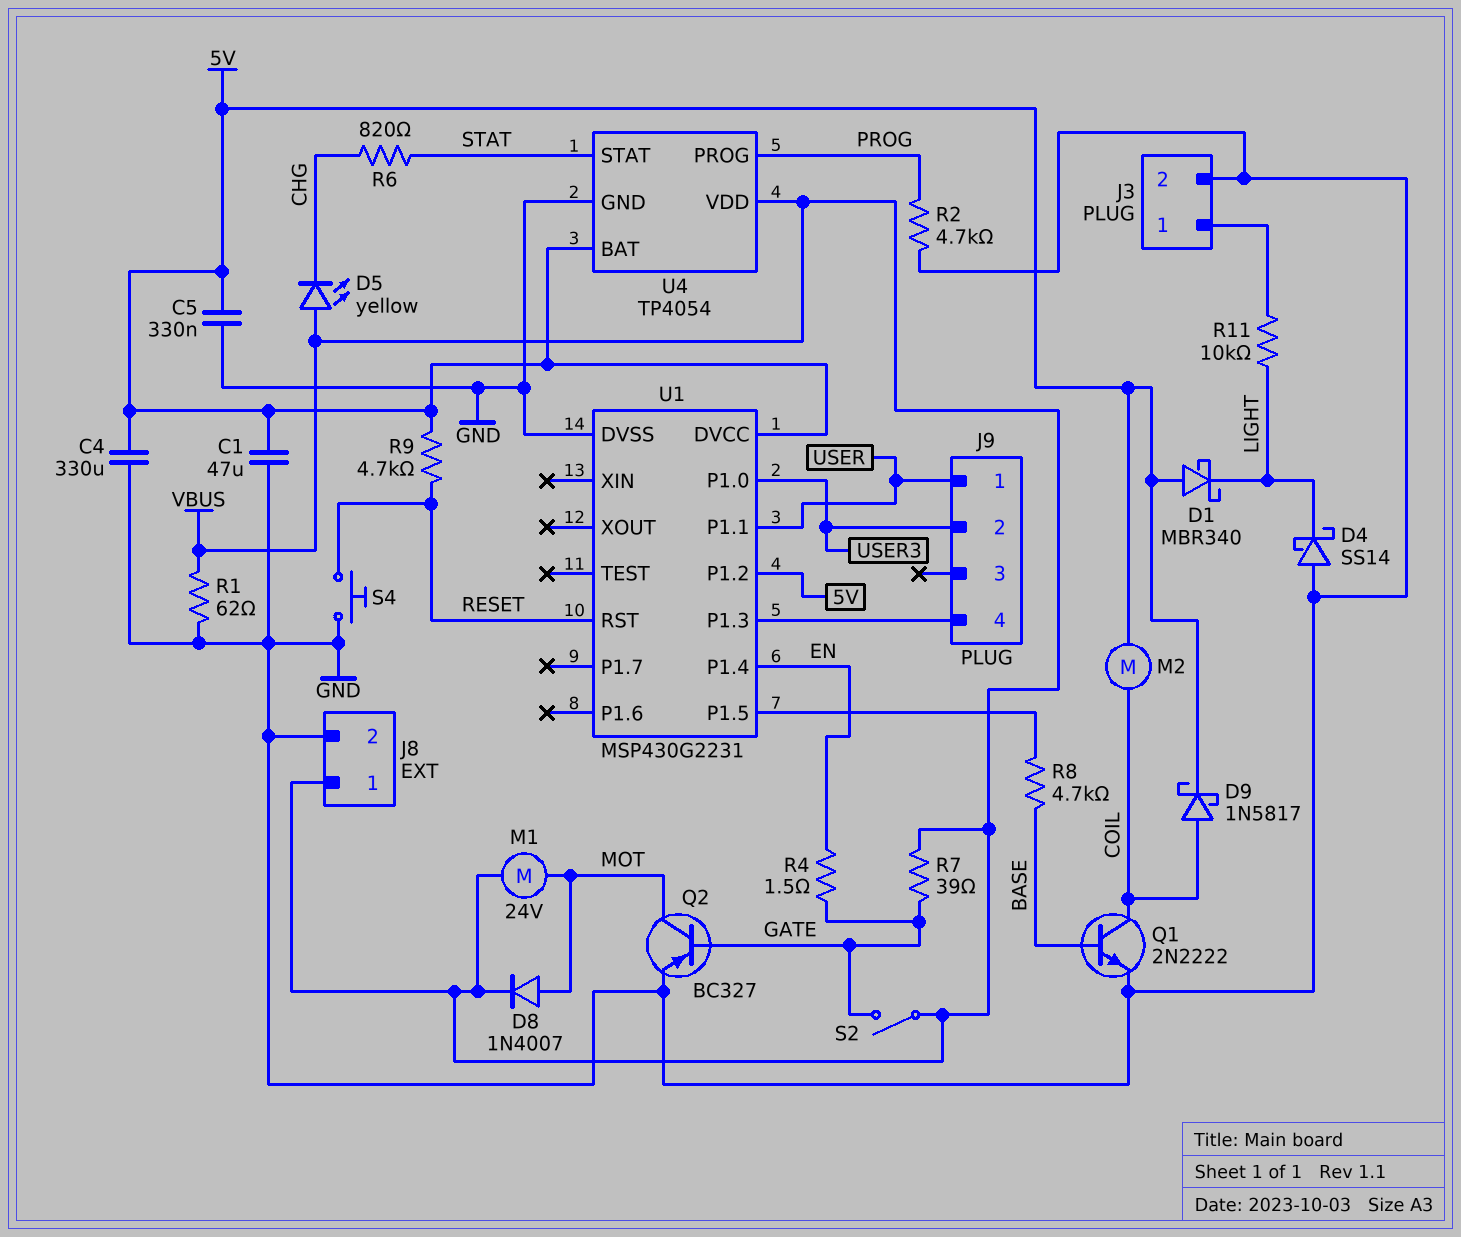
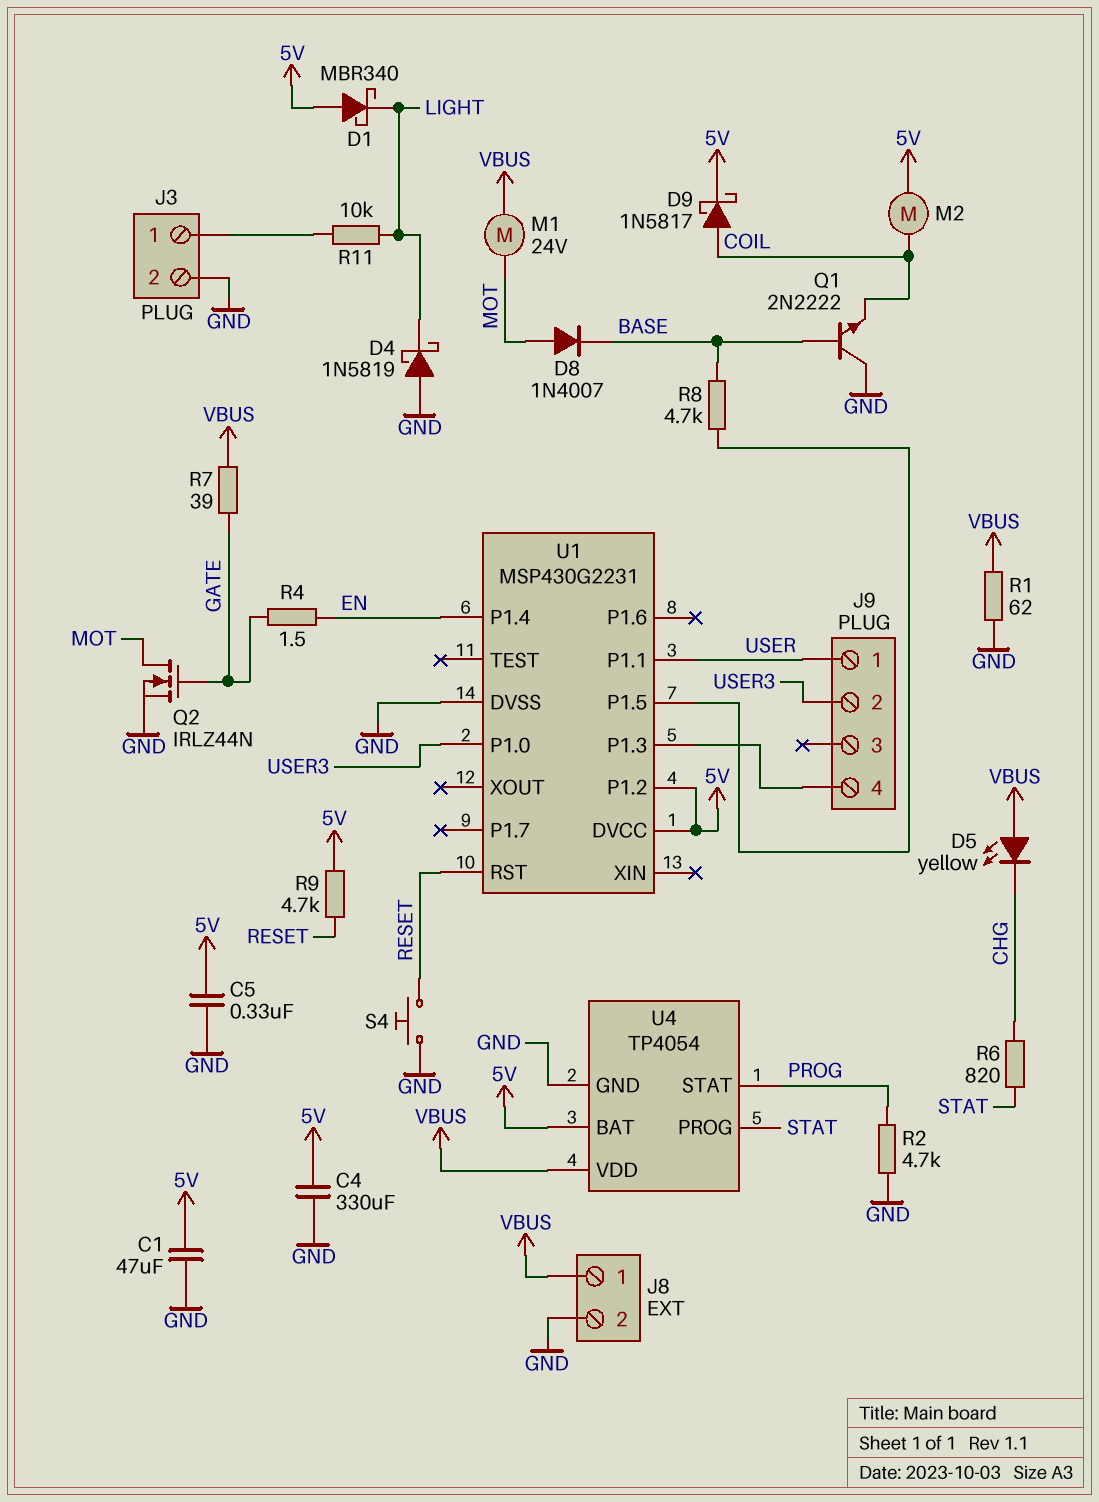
D4: schottky SS14 (A GND, K LIGHT) -> schottky 1N5819 (A GND, K LIGHT)
D8: diode 1N4007 (A MOT, K VBUS) -> diode 1N4007 (A MOT, K BASE)
Q1: NPN 2N2222 (B BASE, C COIL, E GND) -> NPN 2N2222 (B BASE, C GND, E COIL)
Q2: PNP BC327 (B GATE, C MOT, E GND) -> NMOS IRLZ44N (G GATE, D MOT, S GND)
S2: switch (GATE, VBUS) -> none
U4 pin PROG: PROG -> STAT
U4 pin STAT: STAT -> PROG

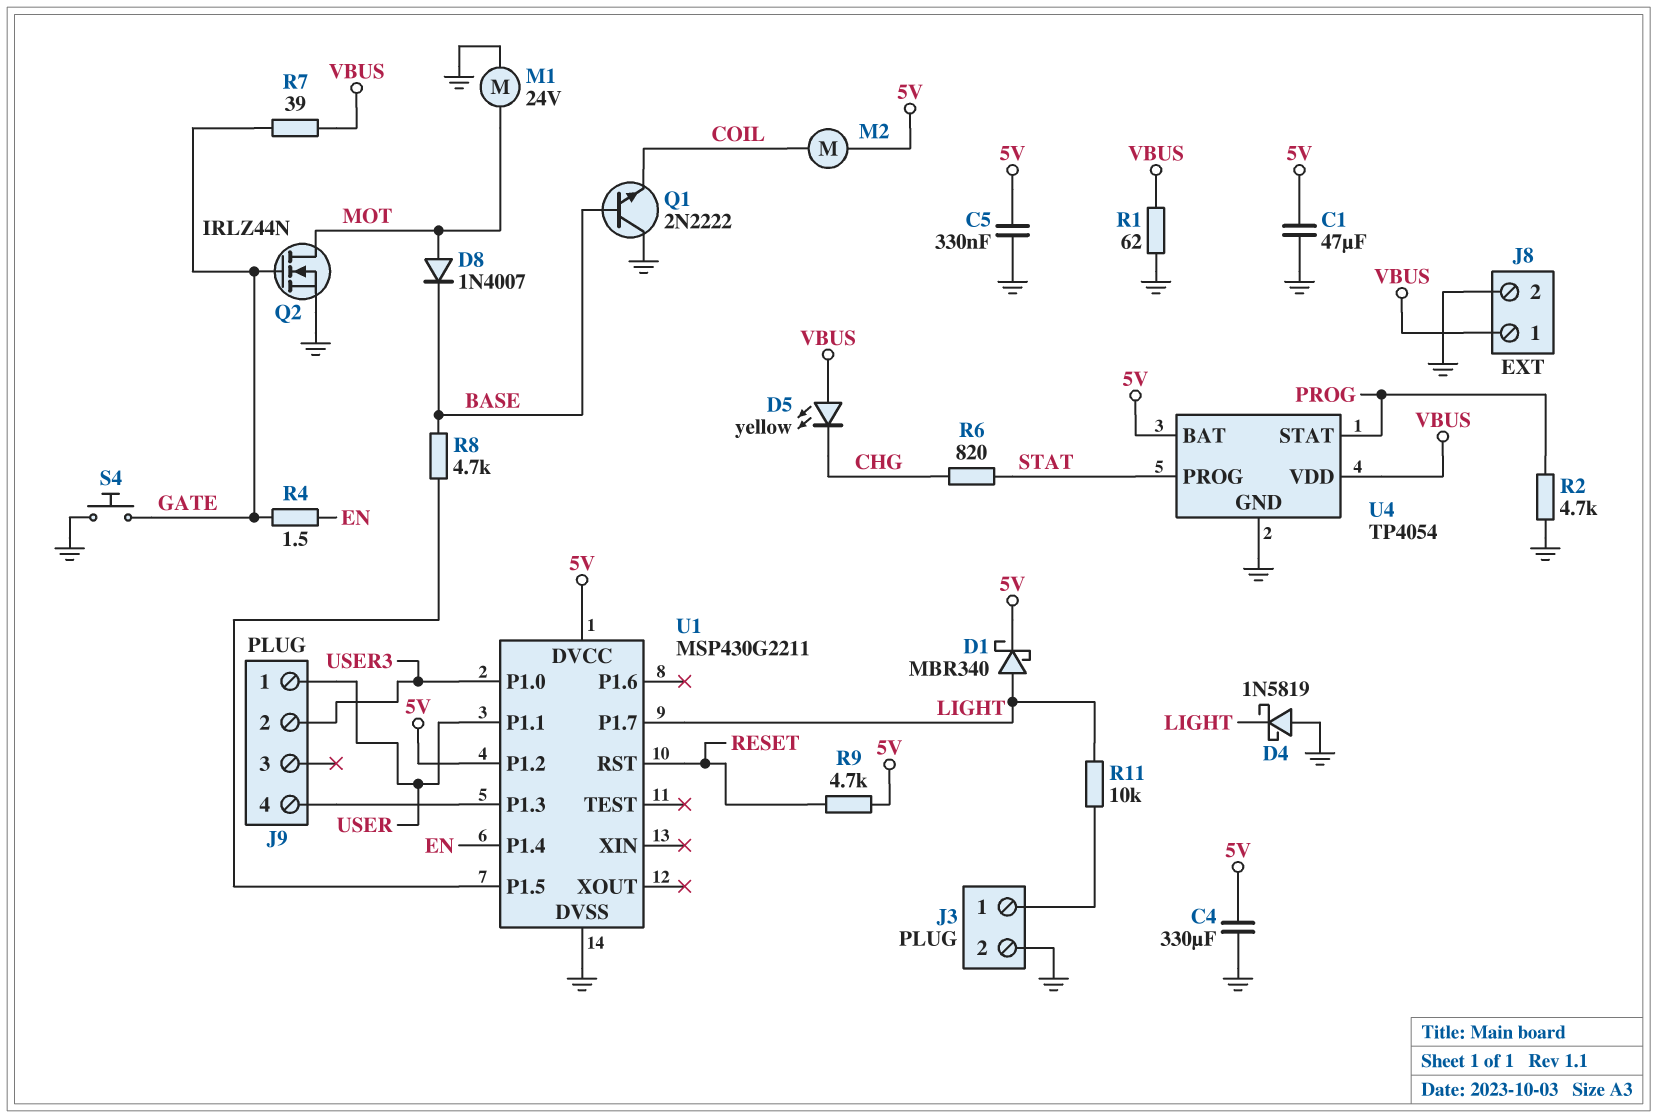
D1: schottky MBR340 (A 5V, K LIGHT) -> schottky MBR340 (A LIGHT, K 5V)
D9: schottky 1N5817 (A COIL, K 5V) -> none
M1: motor 24V (MOT, VBUS) -> motor 24V (GND, MOT)
S4: button (GND, RESET) -> button (GATE, GND)
U1: MSP430G2231 -> MSP430G2211
U1 pin P1.7: none -> LIGHT

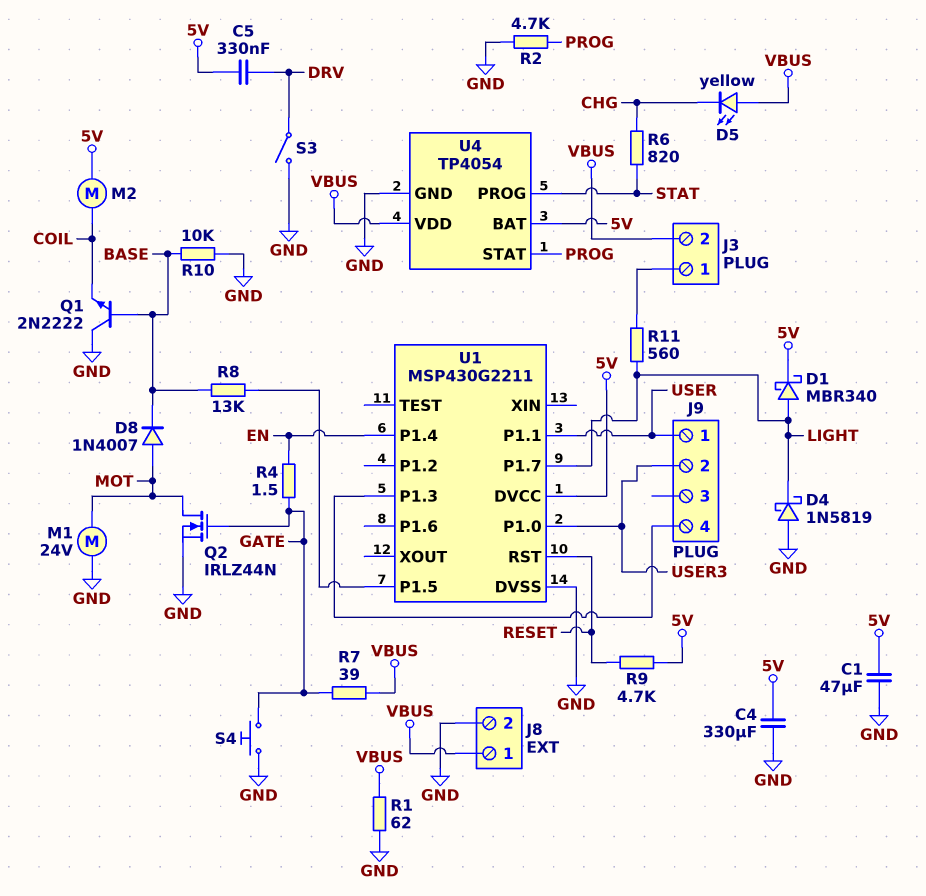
C5: 330nF (5V, GND) -> 330nF (5V, DRV)
J3 pin 2: GND -> VBUS
R8: 4.7k (BASE, U1/P1.5) -> 13k (BASE, U1/P1.5)
R10: none -> 10k (BASE, GND)
R11: 10k (J3/1, LIGHT) -> 560 (J3/1, LIGHT)
S3: none -> switch (DRV, GND)
U1 pin P1.2: 5V -> none

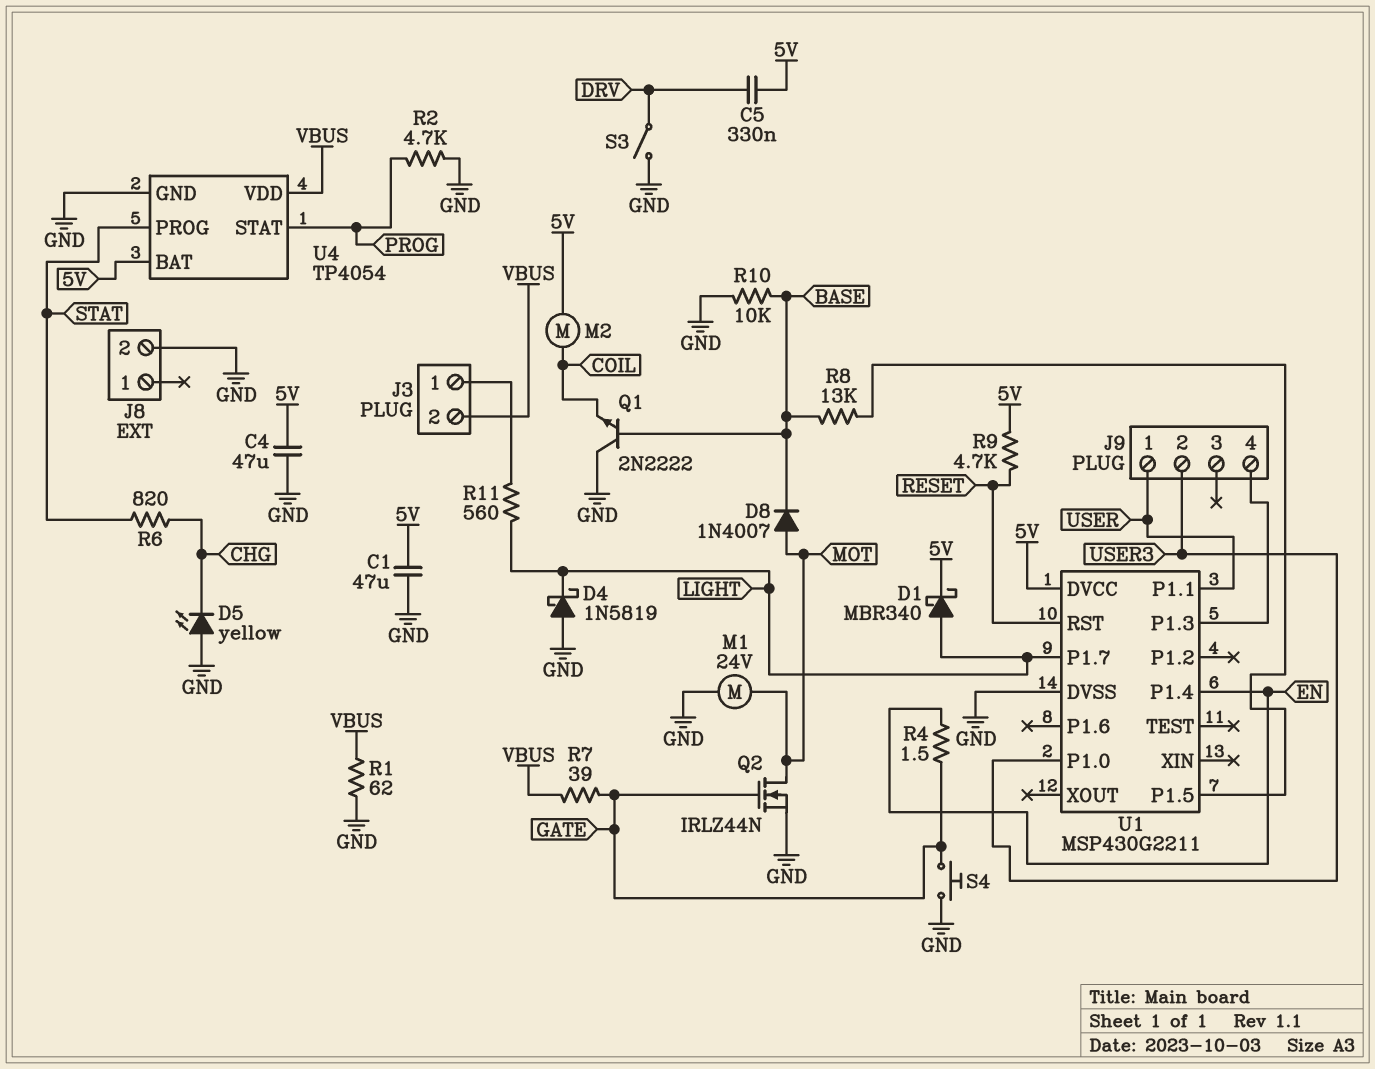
C4: 330uF (5V, GND) -> 47uF (5V, GND)
D5: LED yellow (A VBUS, K CHG) -> LED yellow (A GND, K CHG)
J8 pin 1: VBUS -> none

